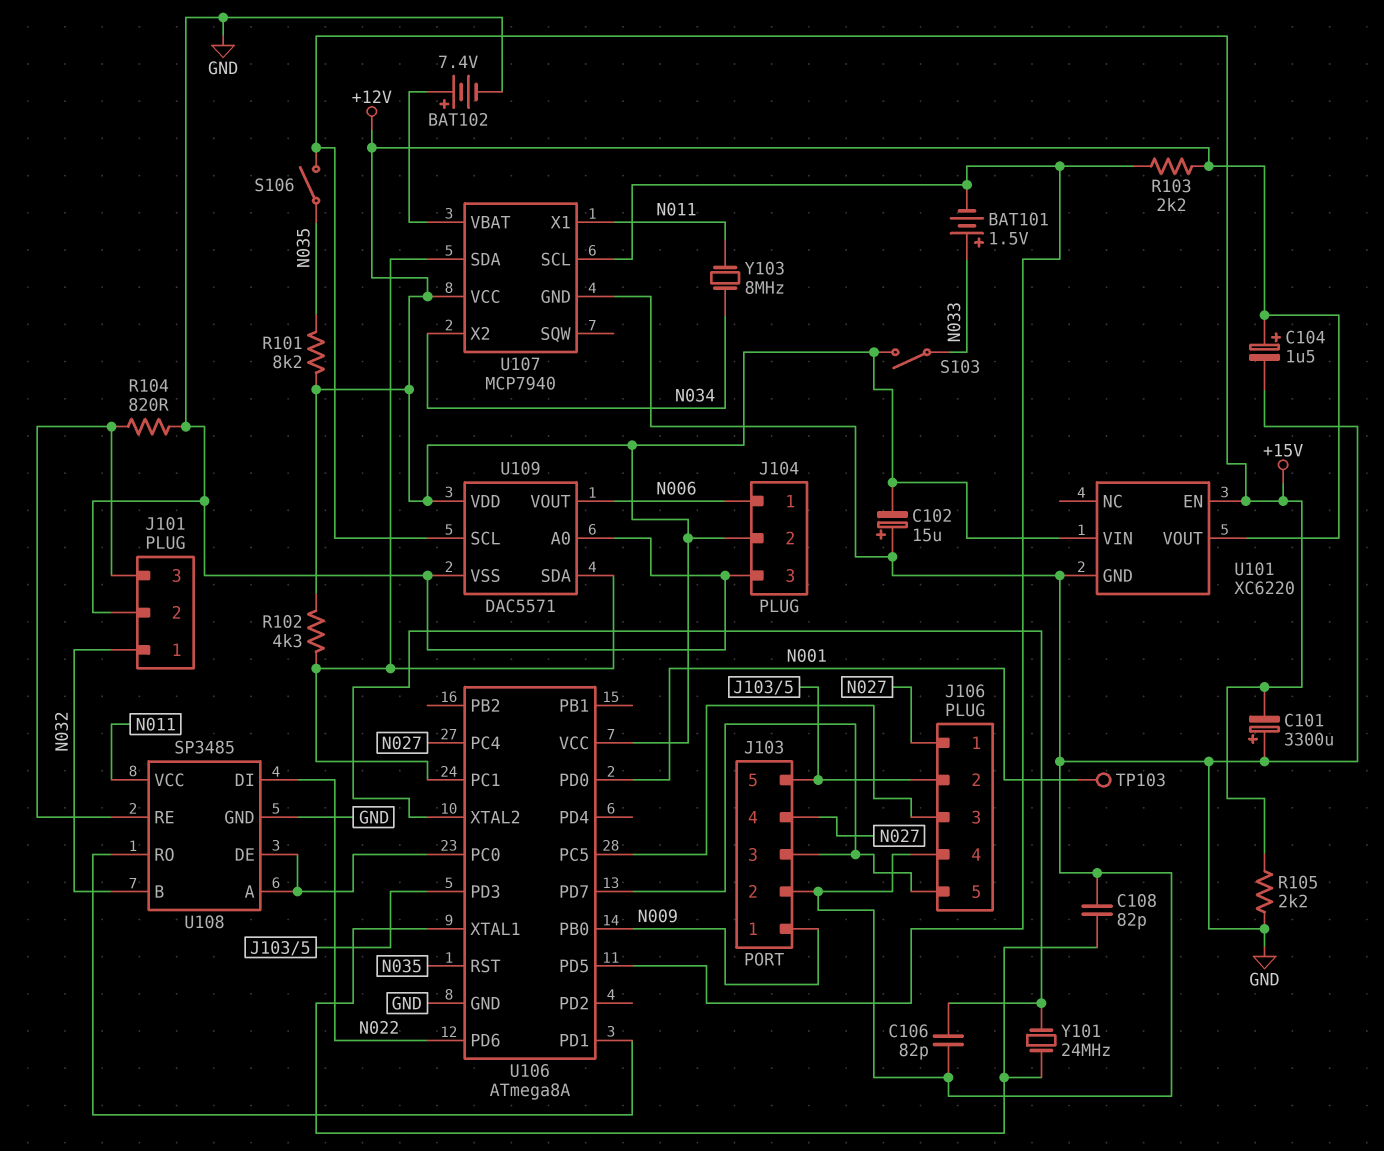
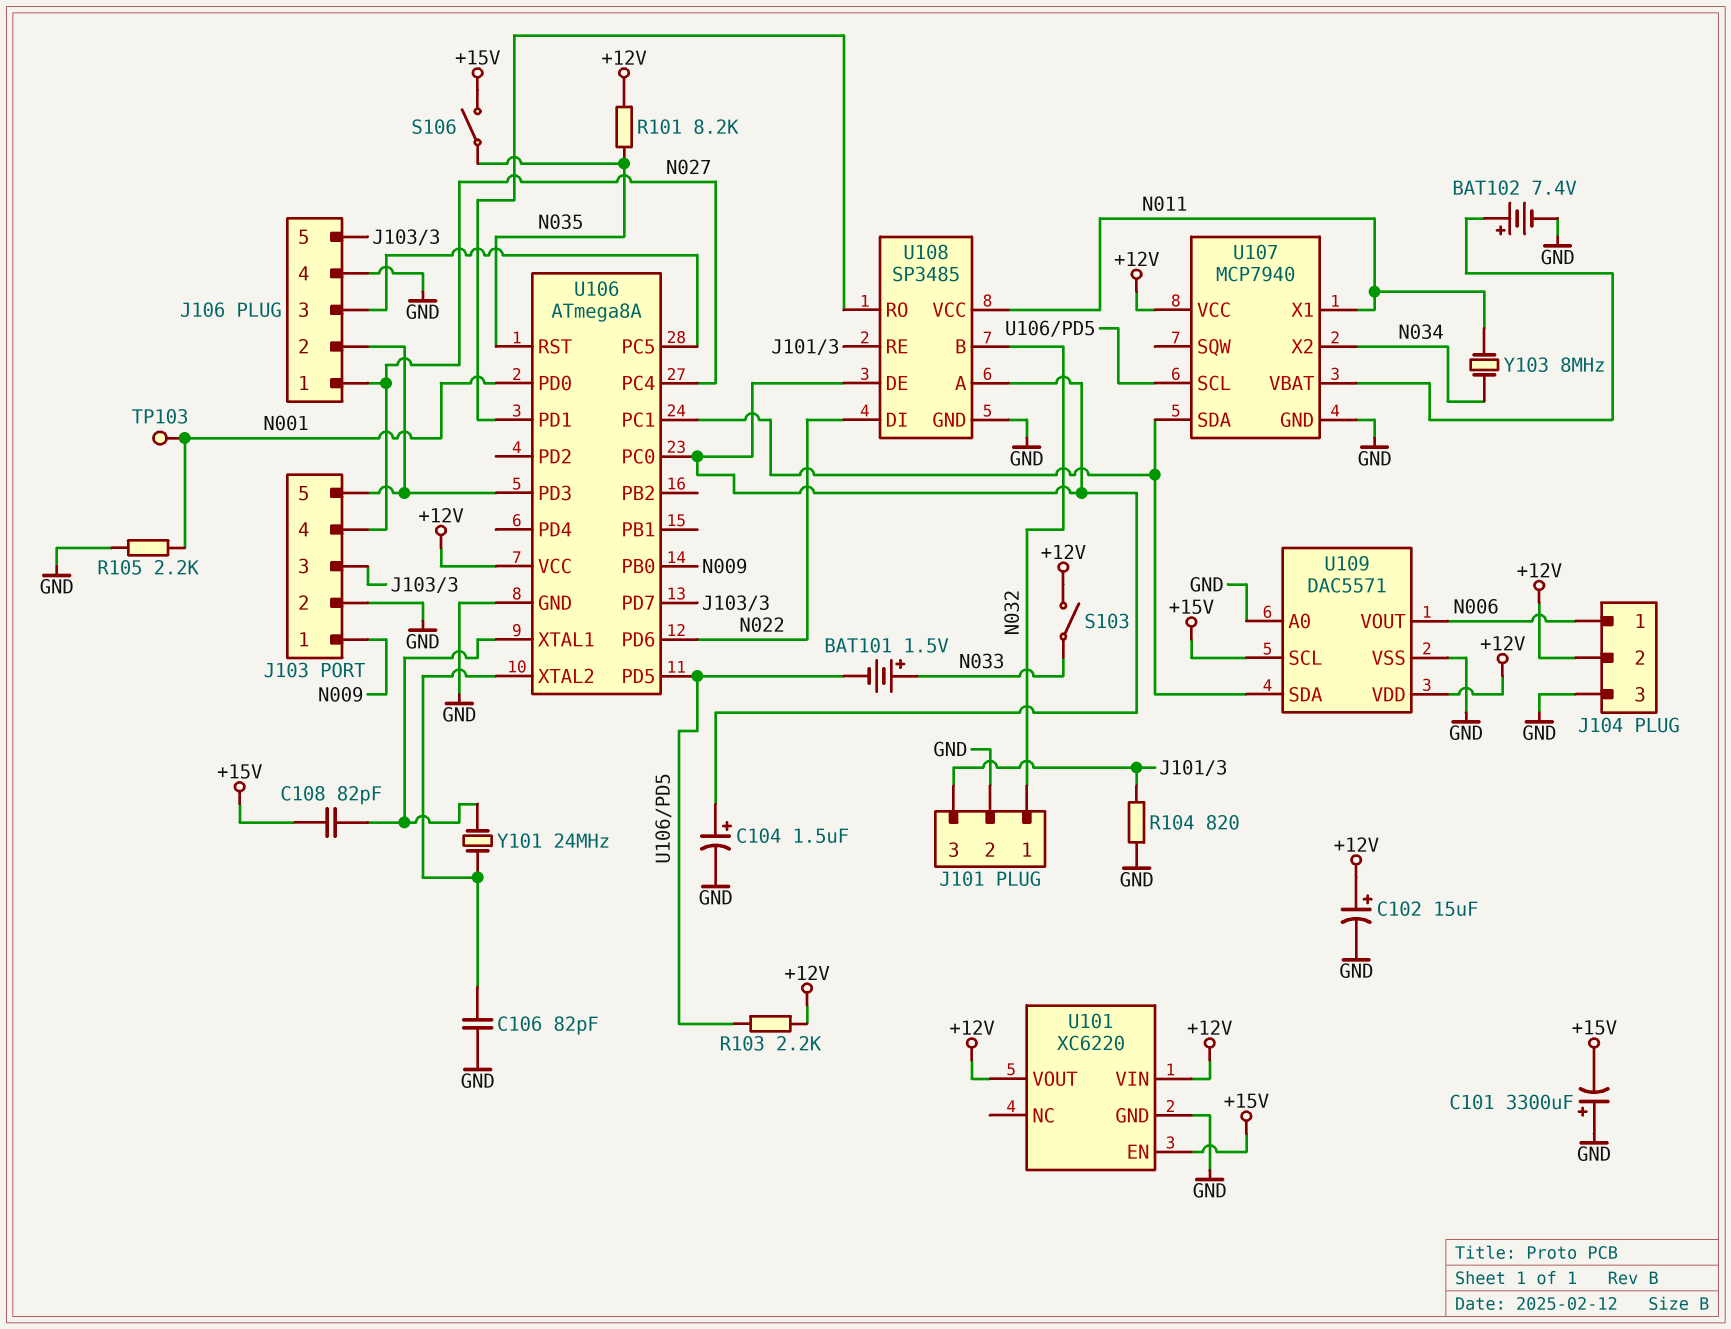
C102: 15uF (plus GND, minus +12V) -> 15uF (plus +12V, minus GND)
C104: 1.5uF (plus +12V, minus GND) -> 1.5uF (plus U106/PC0, minus GND)
C108: 82pF (GND, U106/XTAL1) -> 82pF (+15V, U106/XTAL1)
R102: 4.3k (+12V, U106/PC1) -> none
R105: 2.2k (+15V, GND) -> 2.2k (GND, N001)

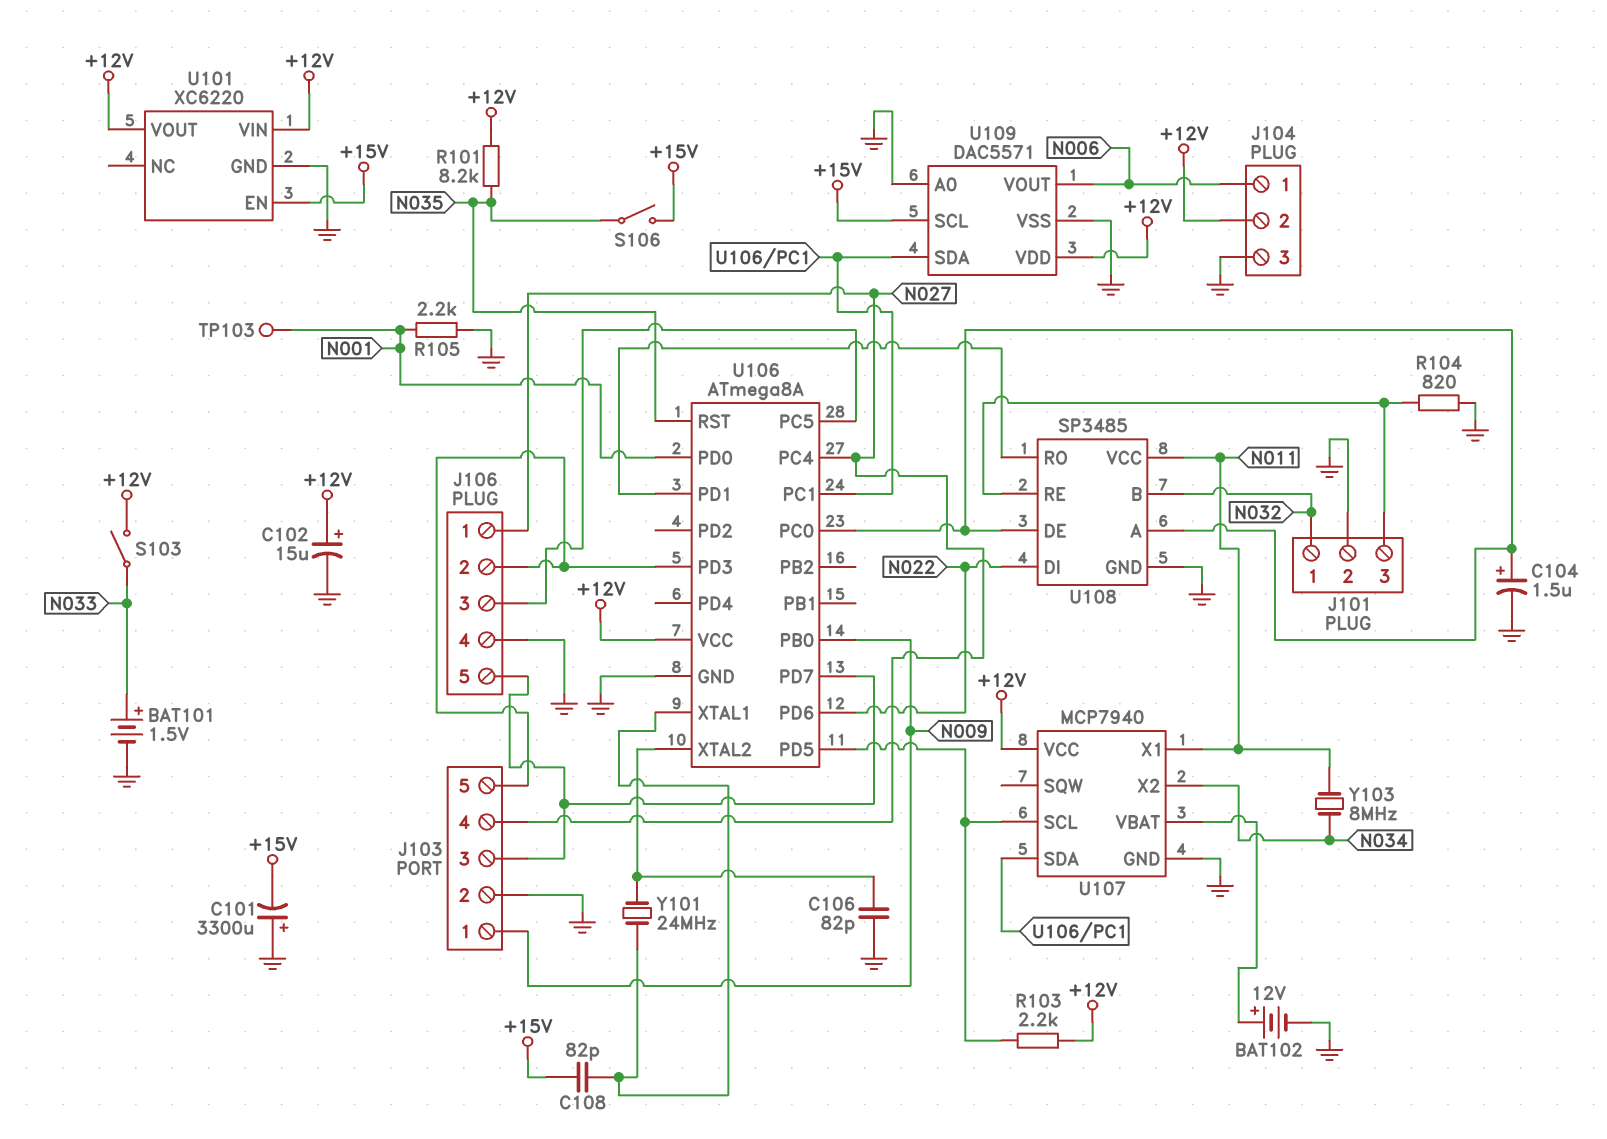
BAT101: 1.5V (plus N033, minus U106/PD5) -> 1.5V (plus N033, minus GND)
BAT102: 7.4V (plus U107/VBAT, minus GND) -> 12V (plus U107/VBAT, minus GND)

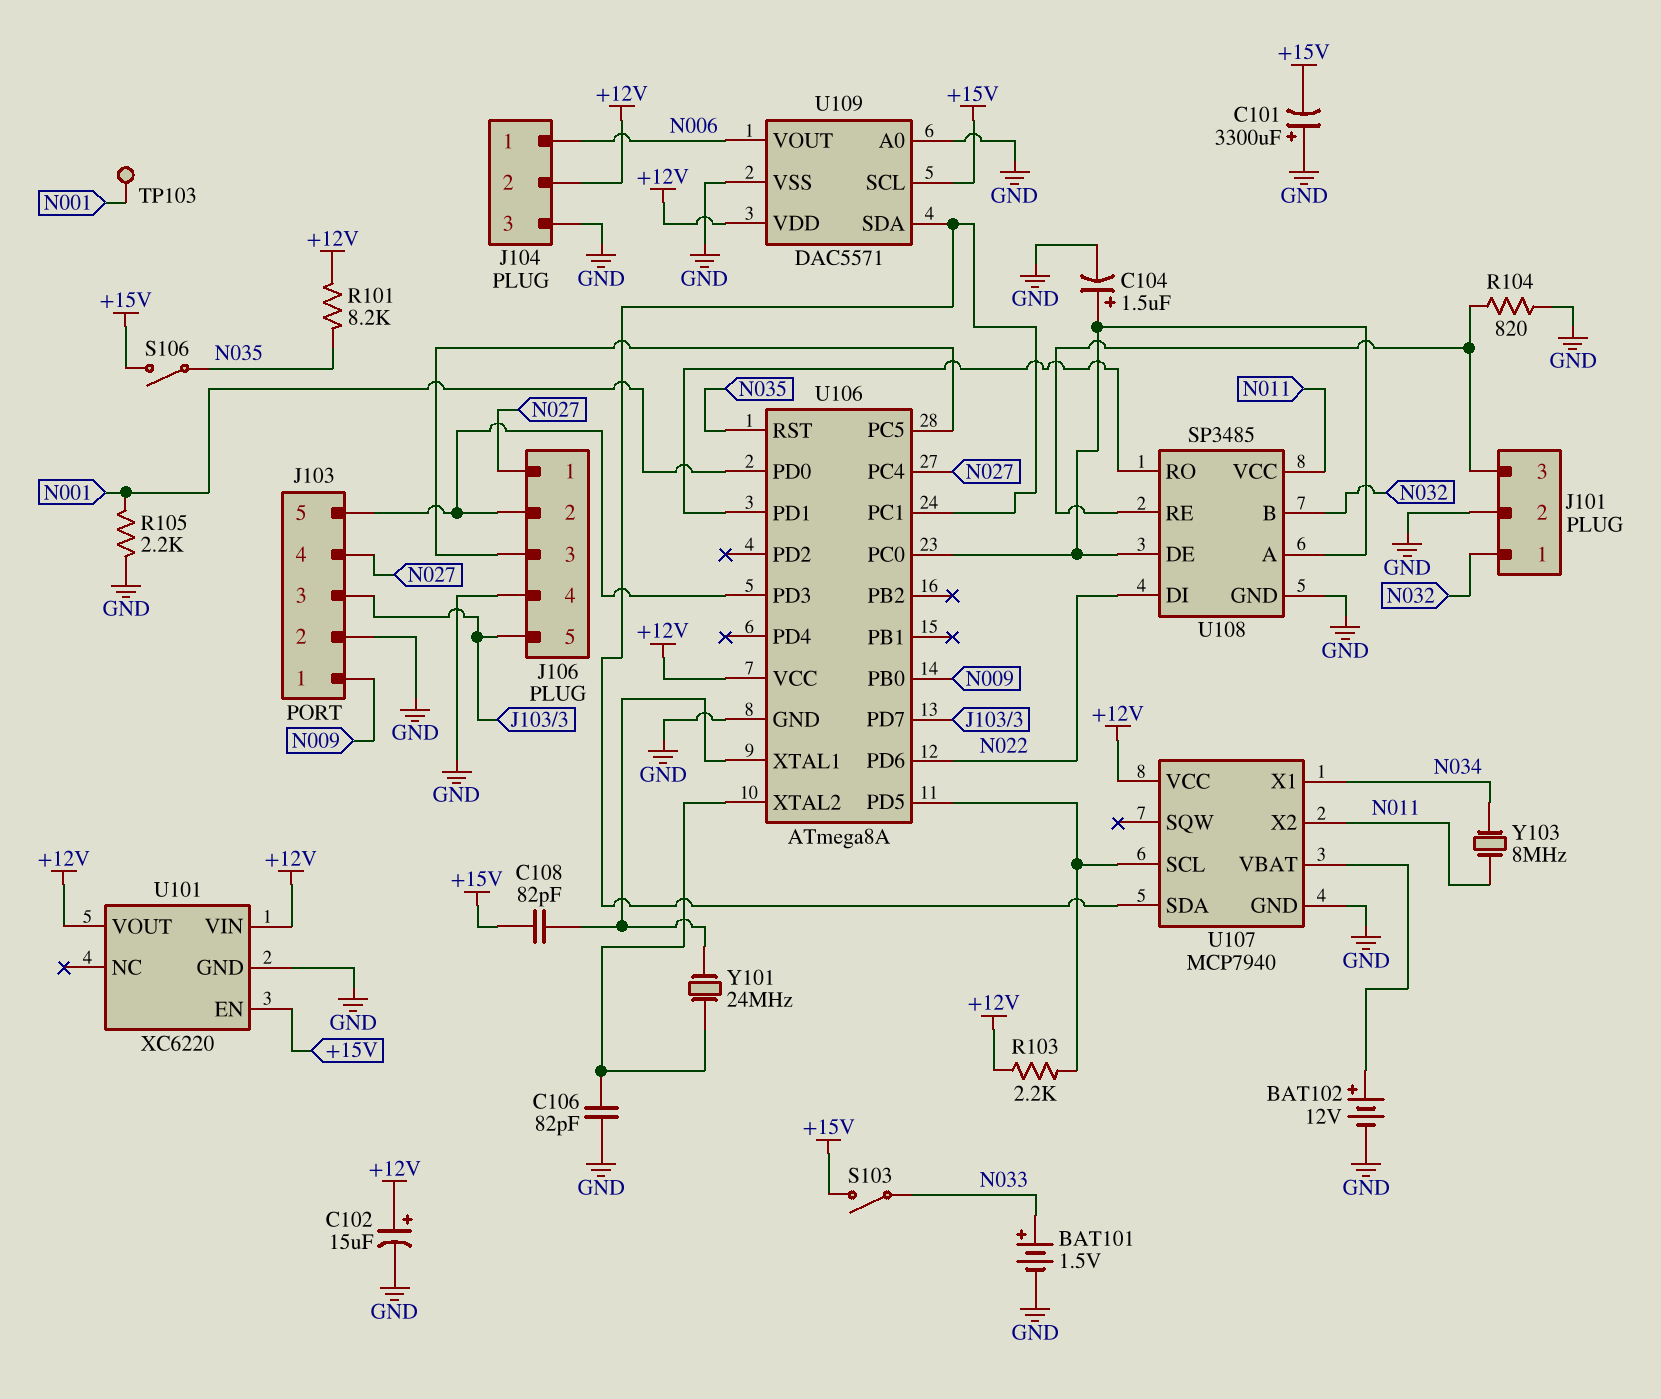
S103: switch (+12V, N033) -> switch (+15V, N033)
U107 pin X1: N011 -> N034
U107 pin X2: N034 -> N011

